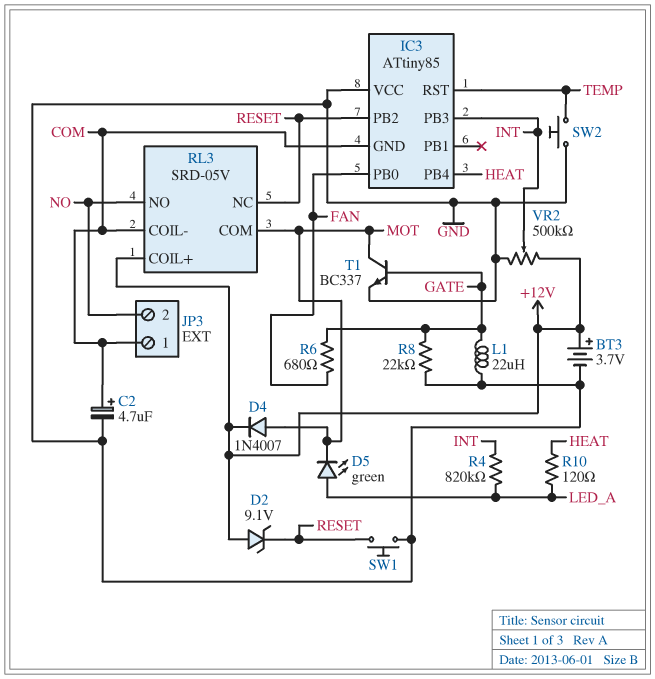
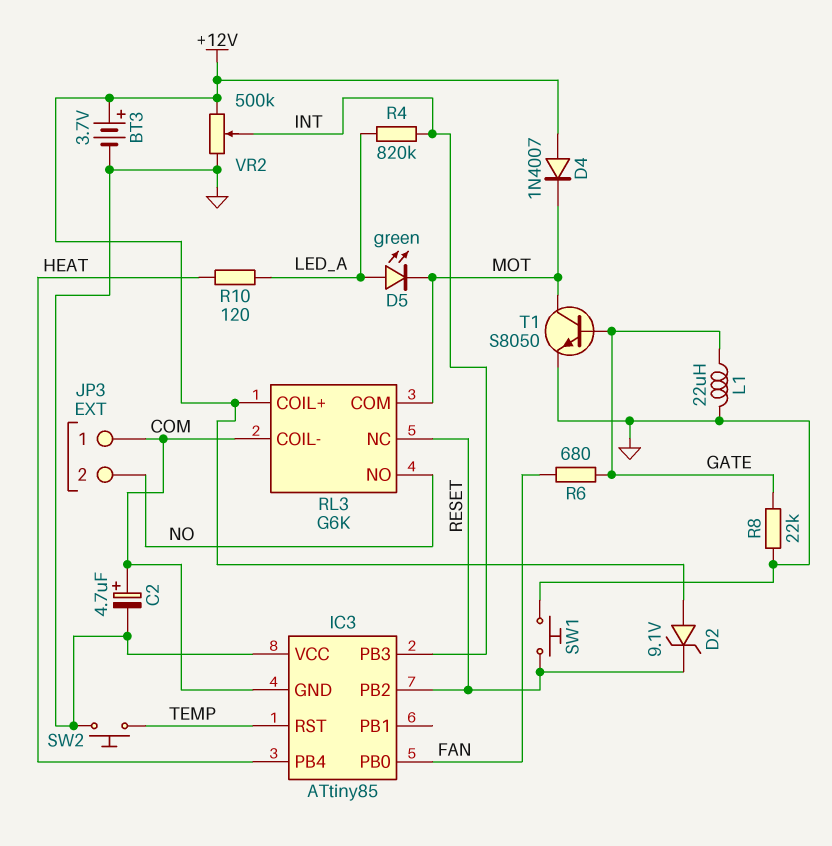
D4: diode 1N4007 (A MOT, K +12V) -> diode 1N4007 (A +12V, K MOT)
RL3: SRD-05V -> G6K
T1: NPN BC337 (B GATE, C MOT, E GND) -> NPN S8050 (B GATE, C MOT, E GND)

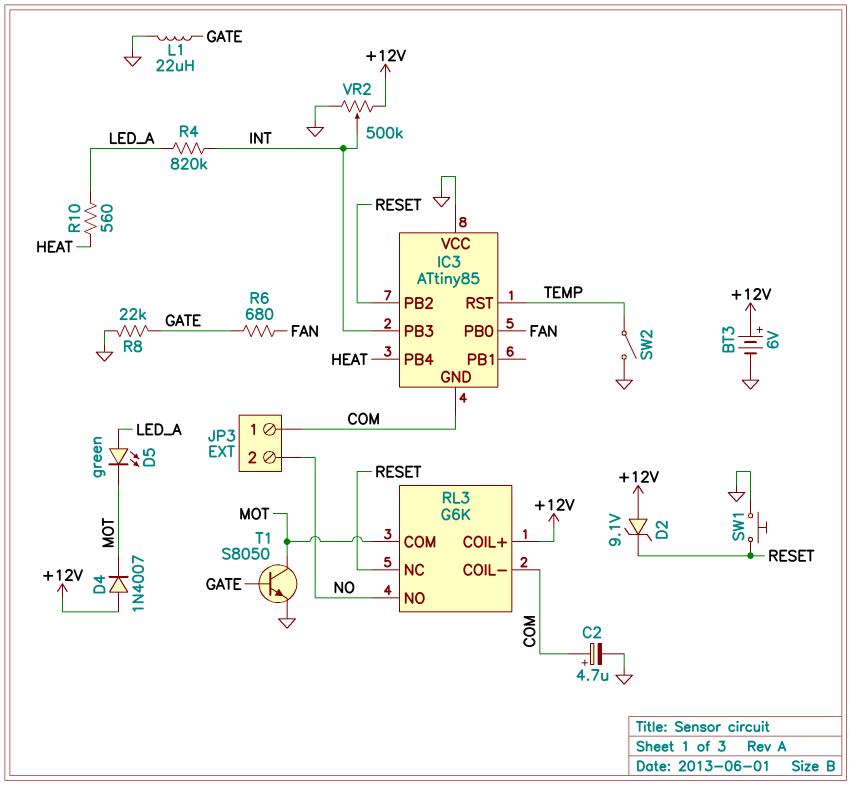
BT3: 3.7V (plus +12V, minus GND) -> 6V (plus +12V, minus GND)
R10: 120 (HEAT, LED_A) -> 560 (HEAT, LED_A)
SW2: button (GND, TEMP) -> switch (GND, TEMP)

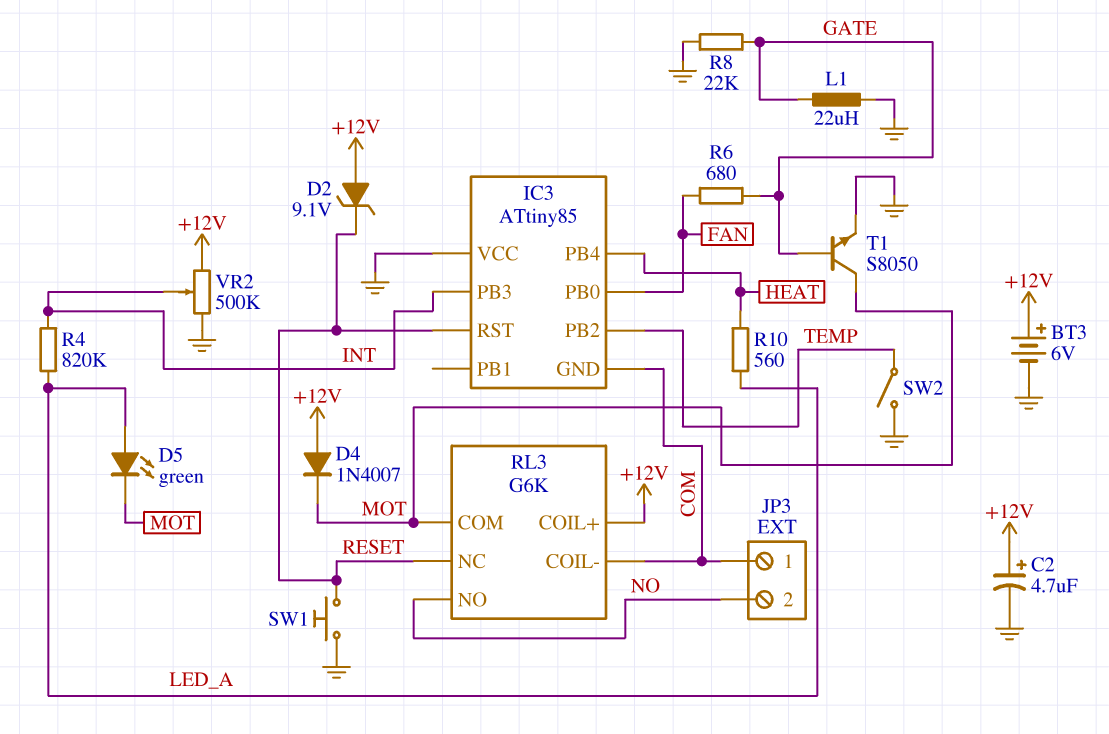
C2: 4.7uF (plus COM, minus GND) -> 4.7uF (plus +12V, minus GND)
IC3 pin PB2: RESET -> TEMP
IC3 pin RST: TEMP -> RESET

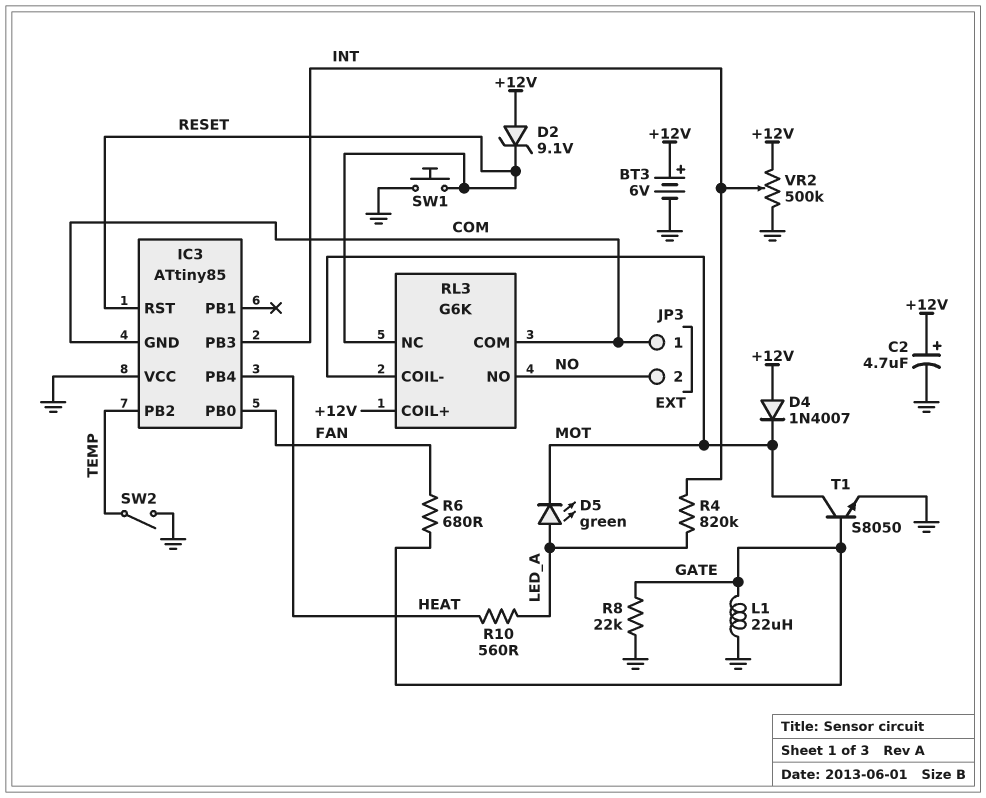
RL3 pin COIL-: COM -> MOT
RL3 pin COM: MOT -> COM

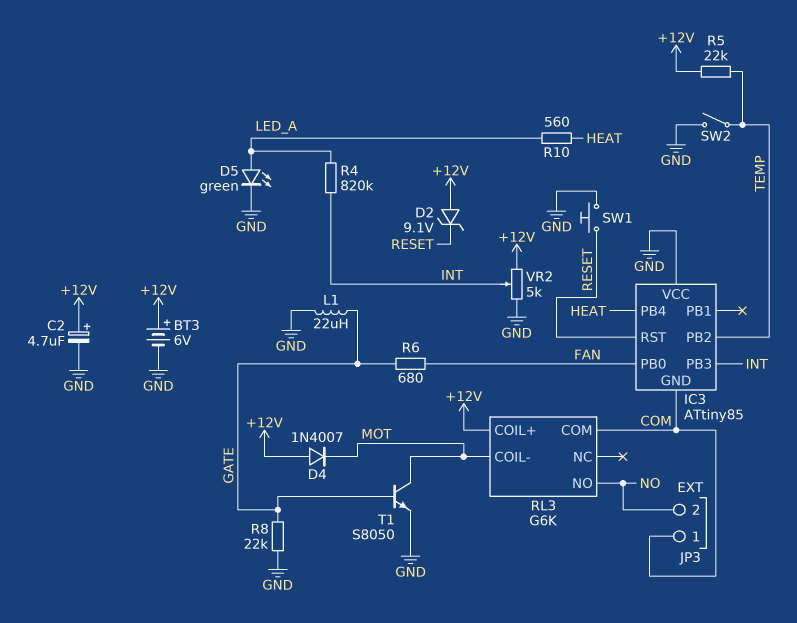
D5: LED green (A LED_A, K MOT) -> LED green (A LED_A, K GND)
R5: none -> 22k (+12V, TEMP)
RL3 pin NC: RESET -> none
VR2: 500k (+12V, GND, wiper INT) -> 5k (+12V, GND, wiper INT)

